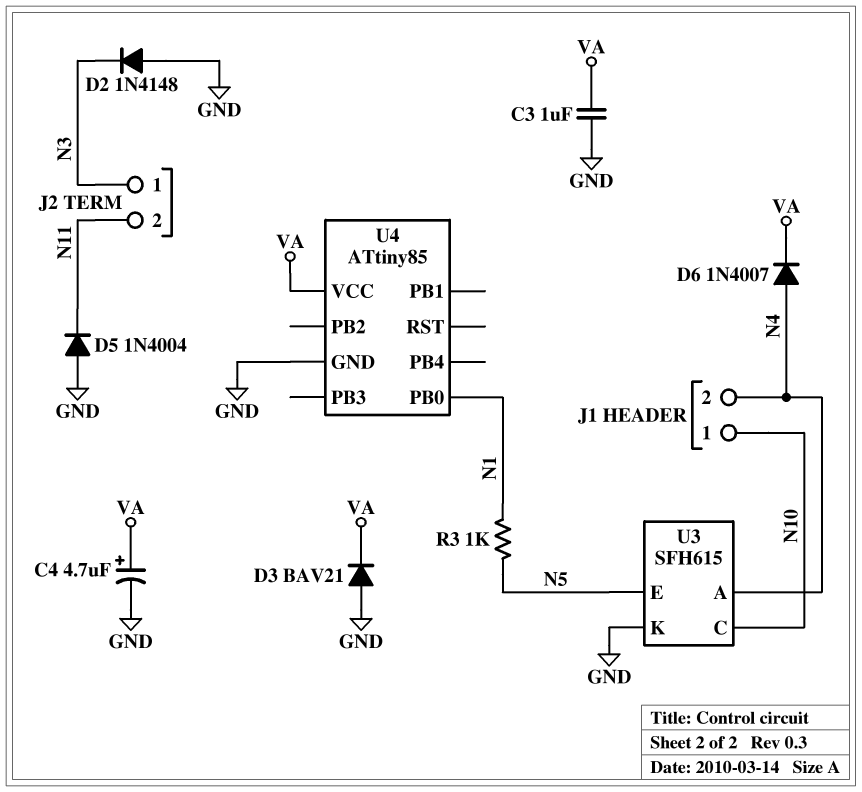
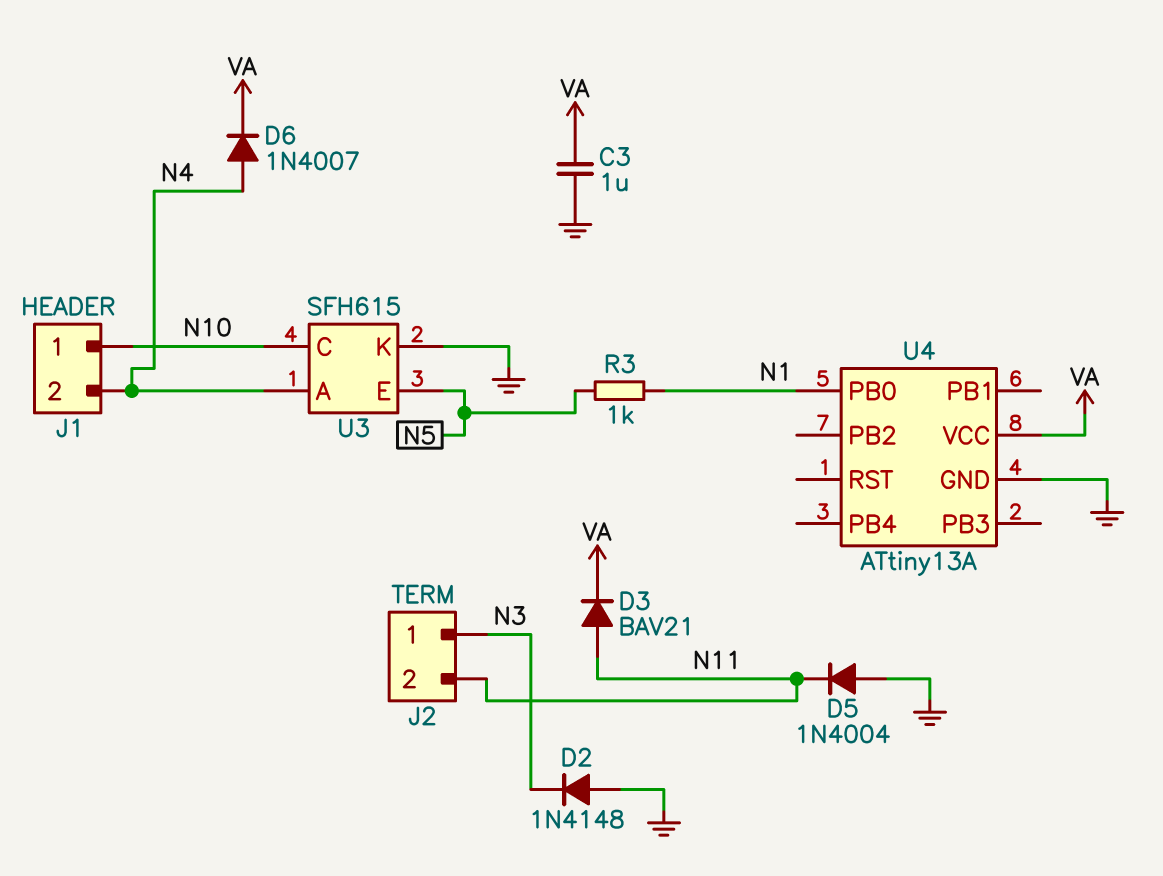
C4: 4.7uF (plus VA, minus GND) -> none
D3: diode BAV21 (A GND, K VA) -> diode BAV21 (A N11, K VA)
U4: ATtiny85 -> ATtiny13A

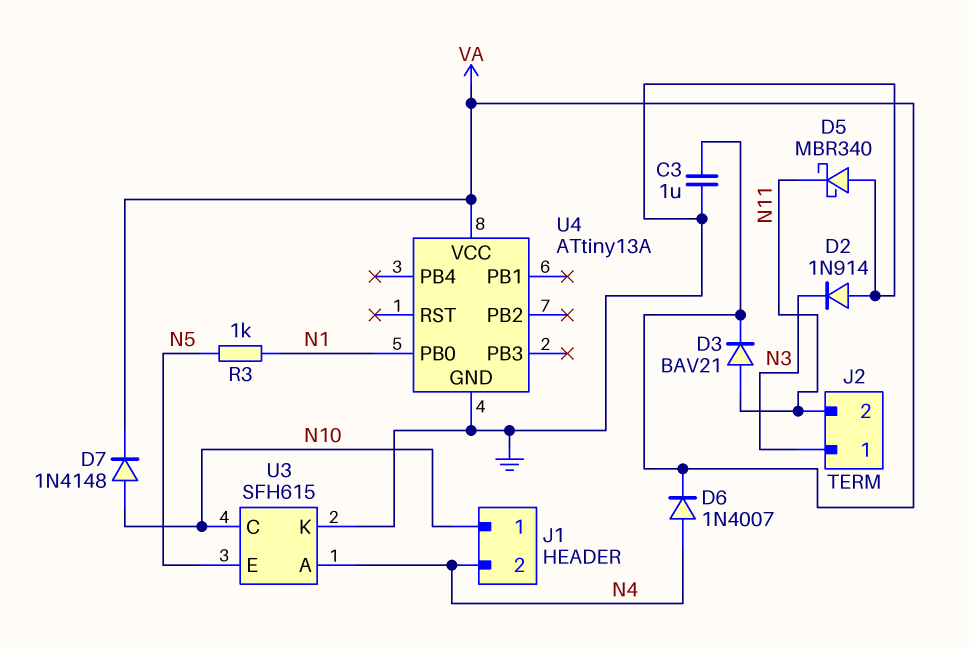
D2: diode 1N4148 (A GND, K N3) -> diode 1N914 (A GND, K N3)
D5: diode 1N4004 (A GND, K N11) -> schottky MBR340 (A GND, K N11)
D7: none -> diode 1N4148 (A N10, K VA)

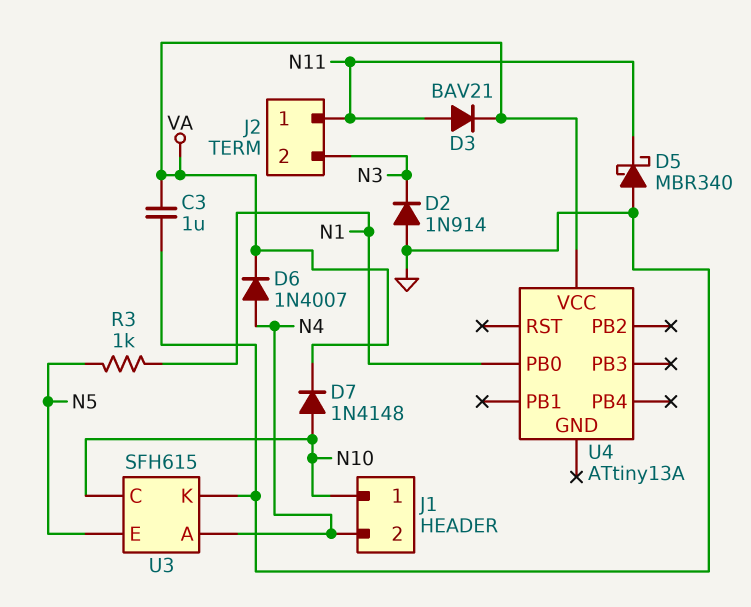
J2 pin 1: N3 -> N11
J2 pin 2: N11 -> N3
U4 pin GND: GND -> none

